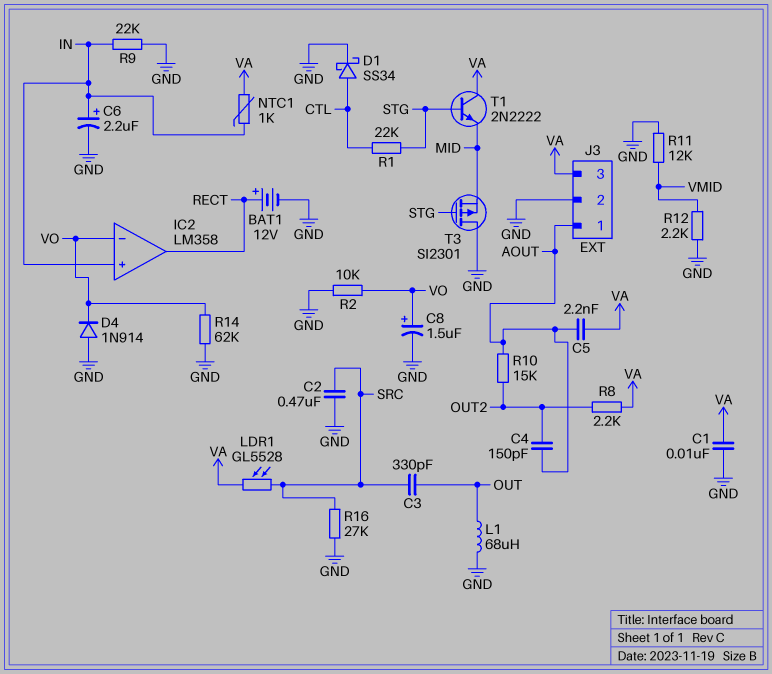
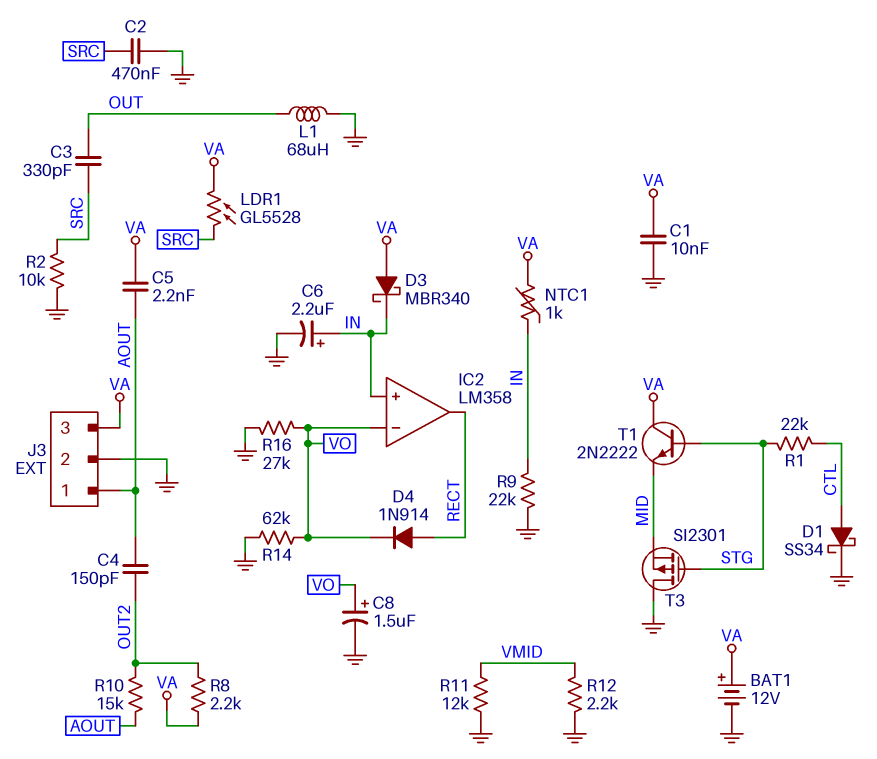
BAT1: 12V (plus RECT, minus GND) -> 12V (plus VA, minus GND)
D3: none -> schottky MBR340 (A VA, K IN)
D4: diode 1N914 (A GND, K VO) -> diode 1N914 (A RECT, K VO)
R2: 10k (GND, VO) -> 10k (GND, SRC)
R16: 27k (GND, SRC) -> 27k (GND, VO)

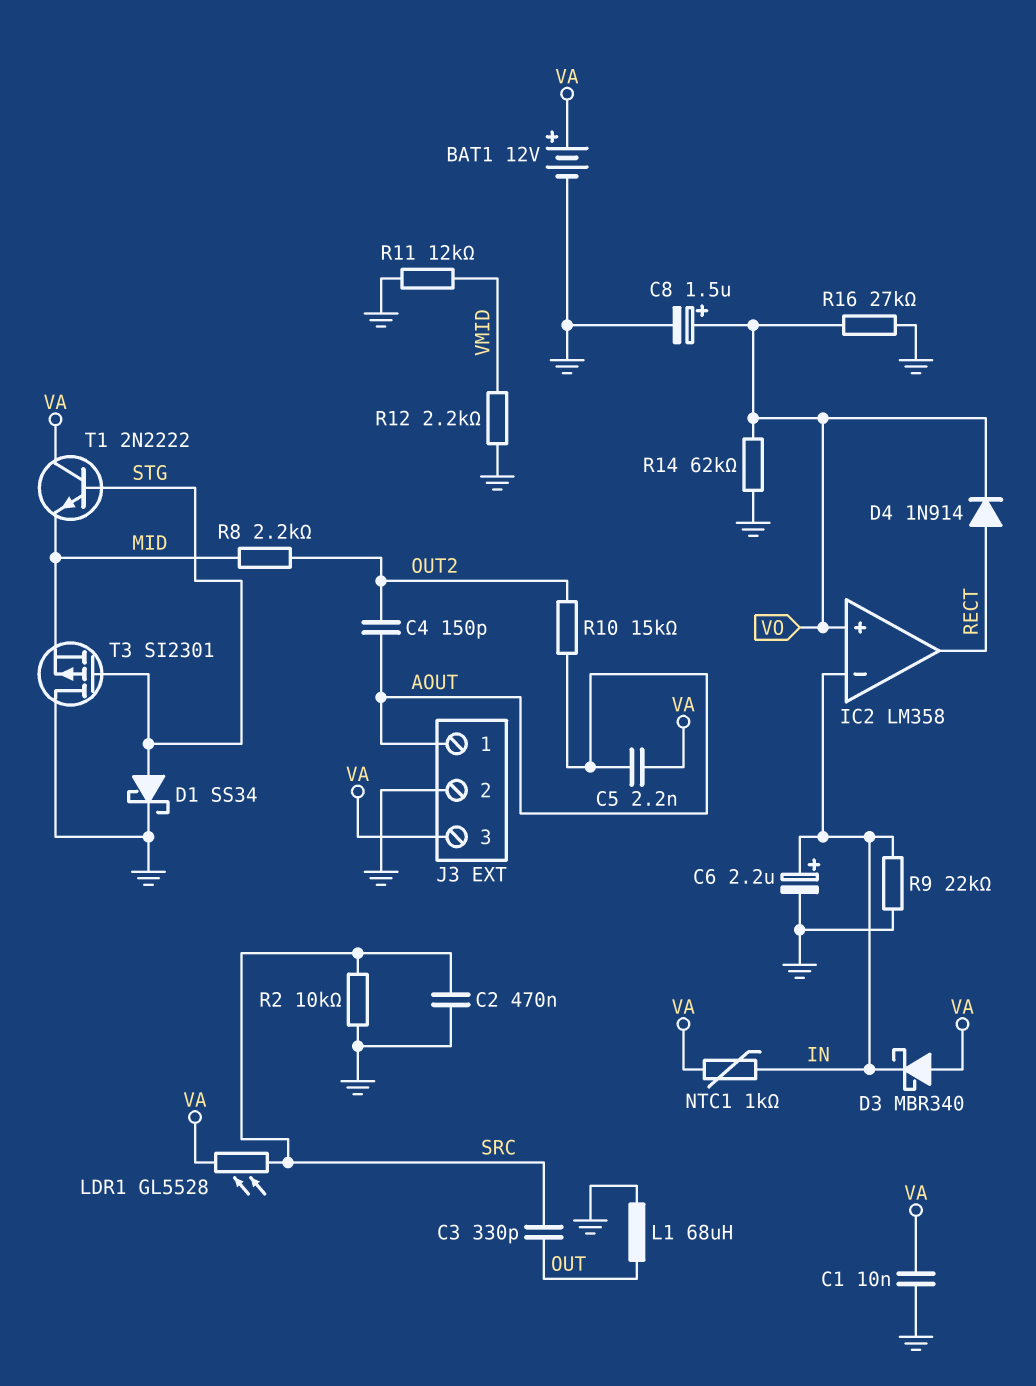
D1: schottky SS34 (A CTL, K GND) -> schottky SS34 (A STG, K GND)
IC2 pin in+: IN -> VO
IC2 pin in-: VO -> IN
R1: 22k (CTL, STG) -> none
R8: 2.2k (OUT2, VA) -> 2.2k (MID, OUT2)

